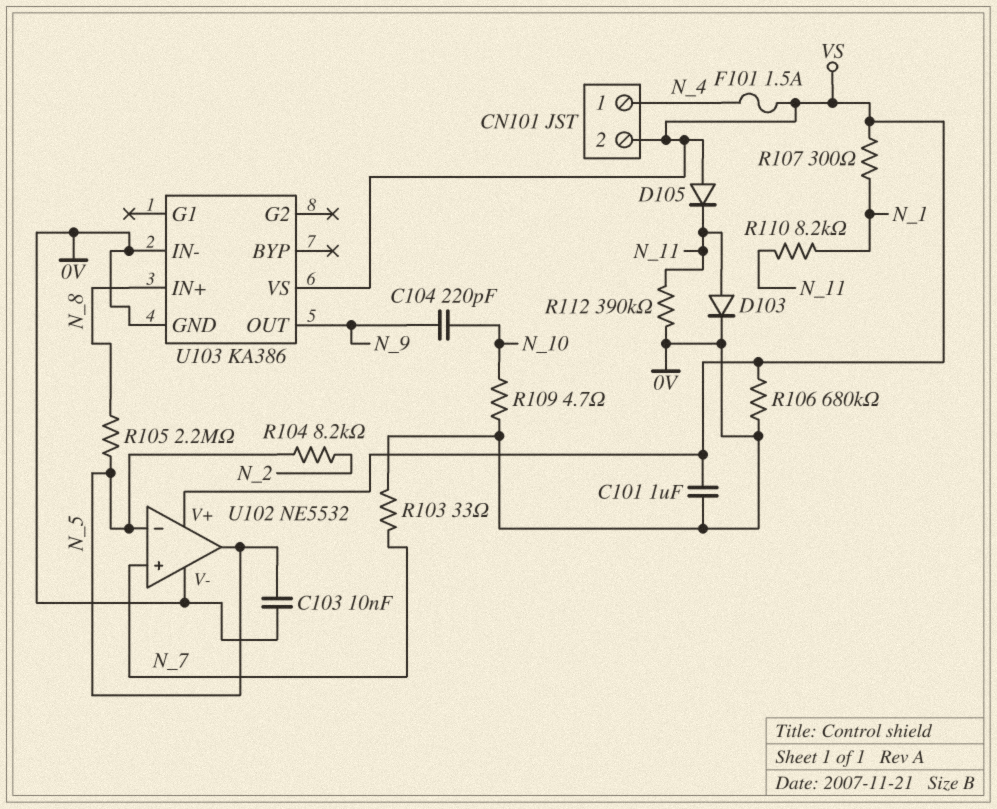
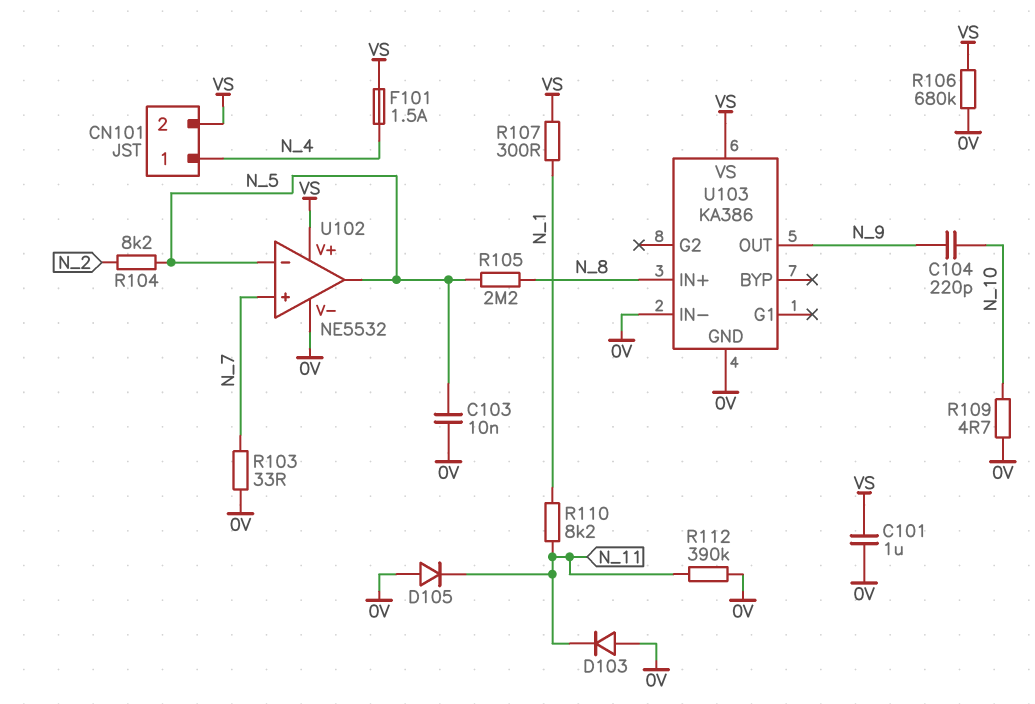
D103: diode (A N_11, K 0V) -> diode (A 0V, K N_11)
D105: diode (A VS, K N_11) -> diode (A 0V, K N_11)

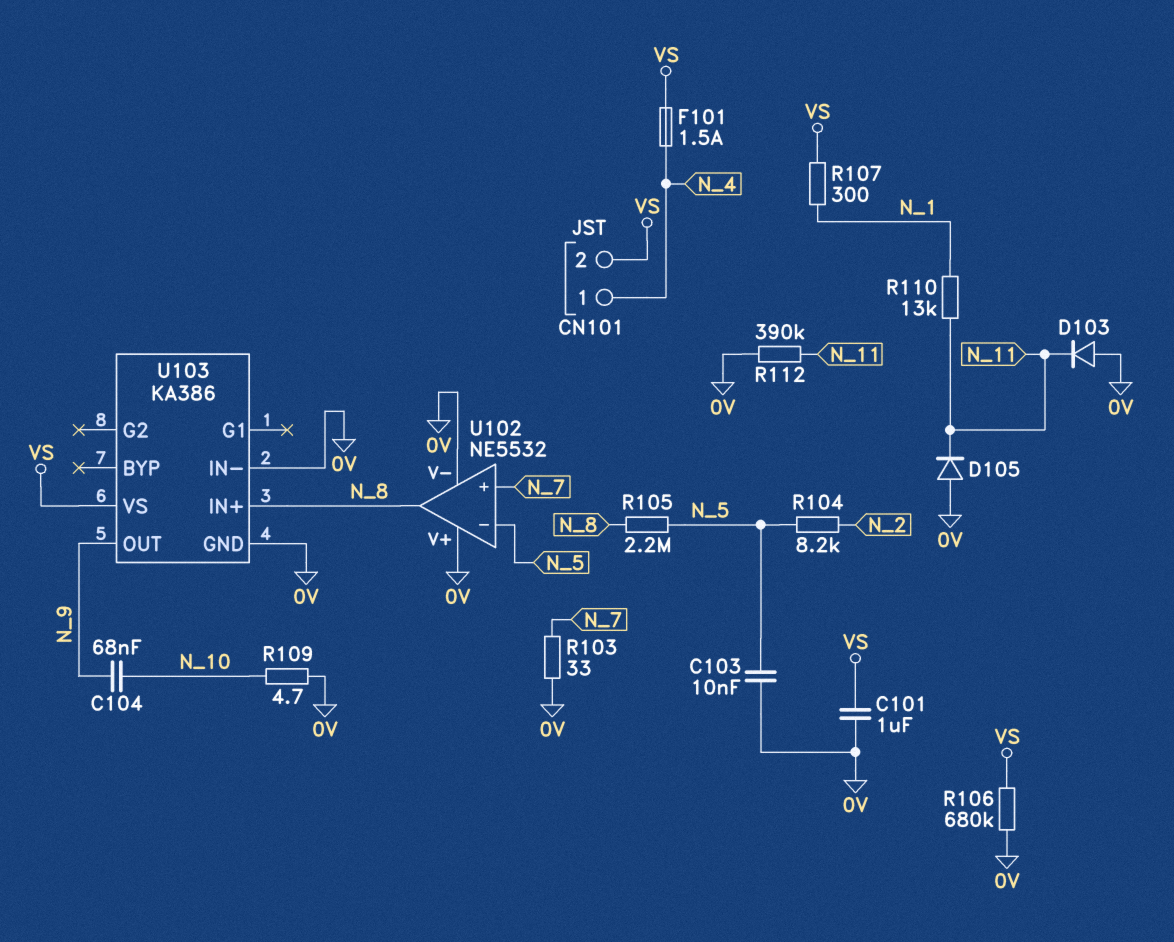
C104: 220pF (N_9, N_10) -> 68nF (N_9, N_10)
R110: 8.2k (N_1, N_11) -> 13k (N_1, N_11)
U102 pin V+: VS -> 0V
U102 pin out: N_5 -> N_8

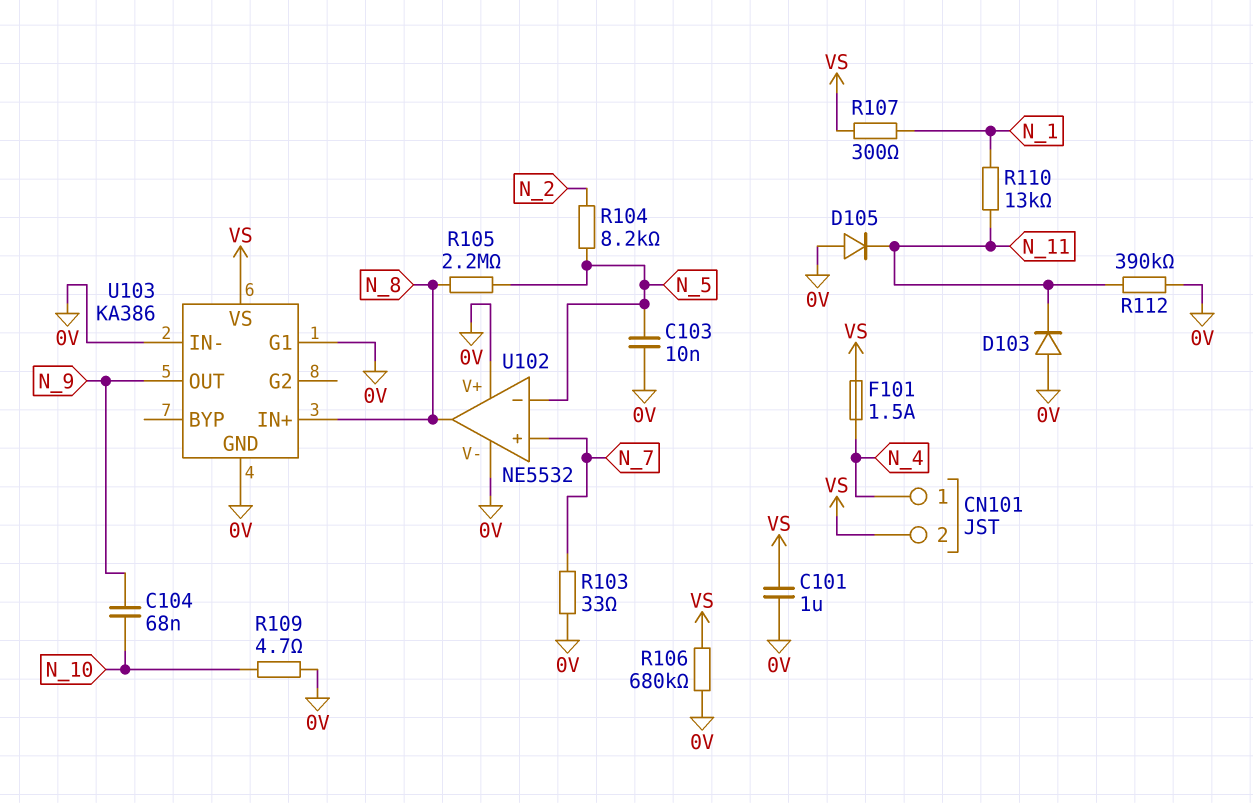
U103 pin G1: none -> 0V

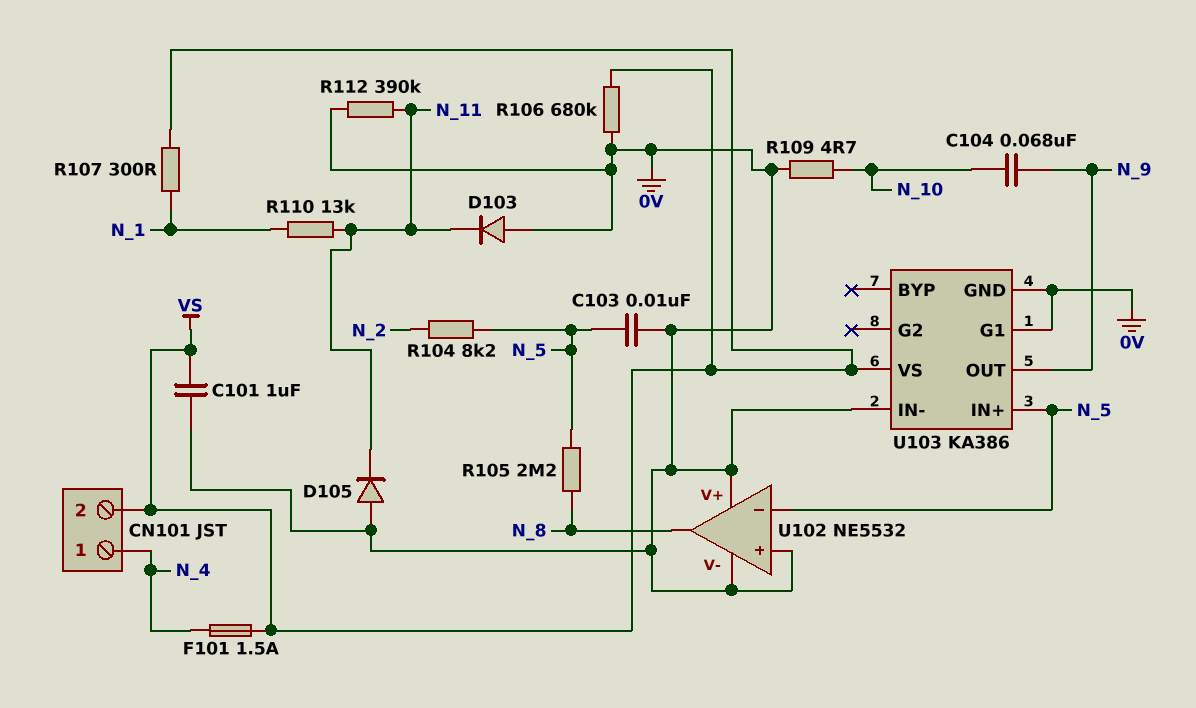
R103: 33 (0V, N_7) -> none
U102 pin in+: N_7 -> 0V
U103 pin IN+: N_8 -> N_5

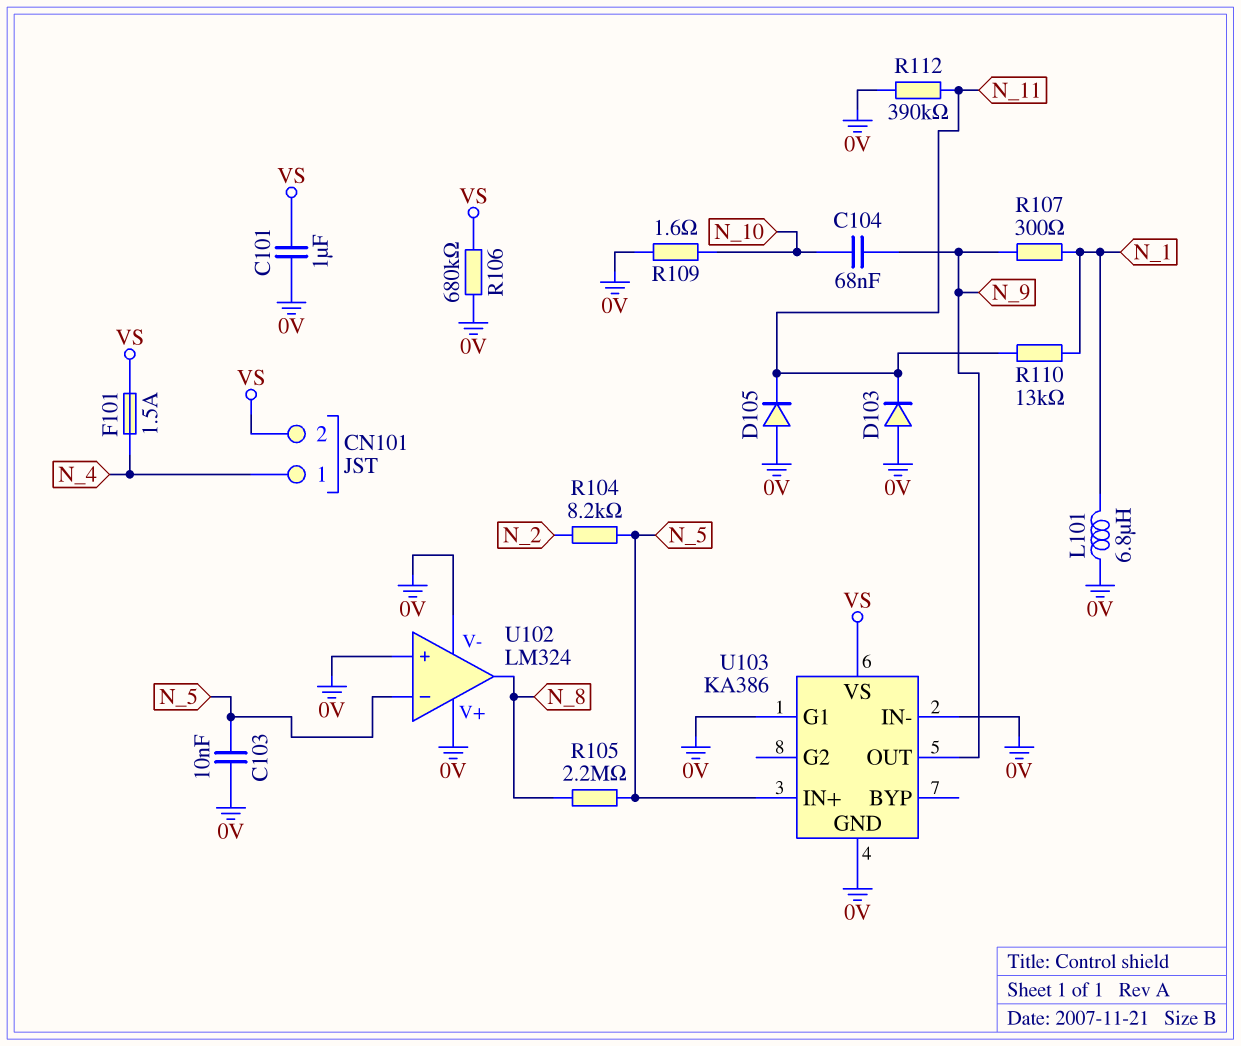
L101: none -> 6.8uH (0V, N_1)
R107: 300 (N_1, VS) -> 300 (N_1, N_9)
R109: 4.7 (0V, N_10) -> 1.6 (0V, N_10)
U102: NE5532 -> LM324

